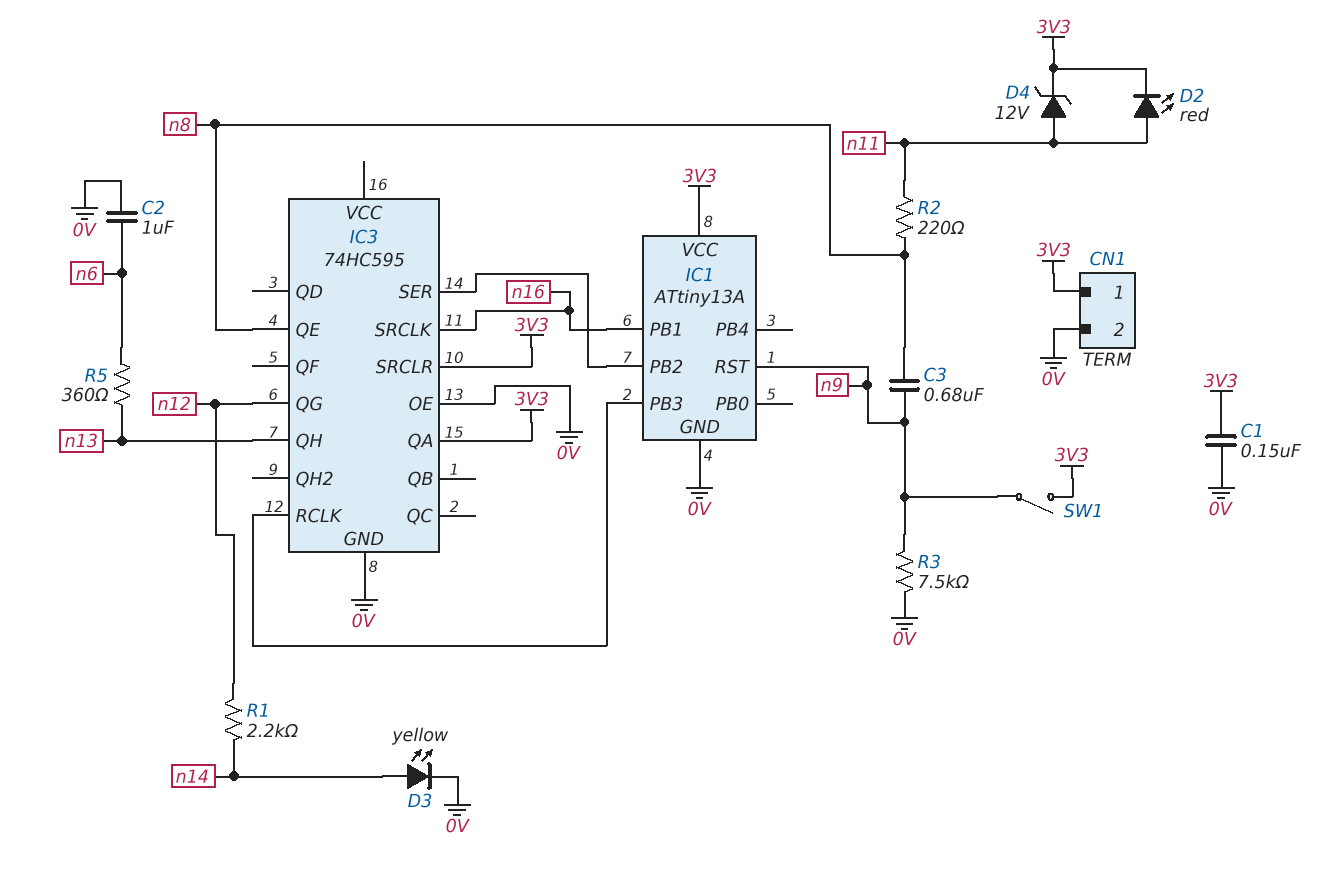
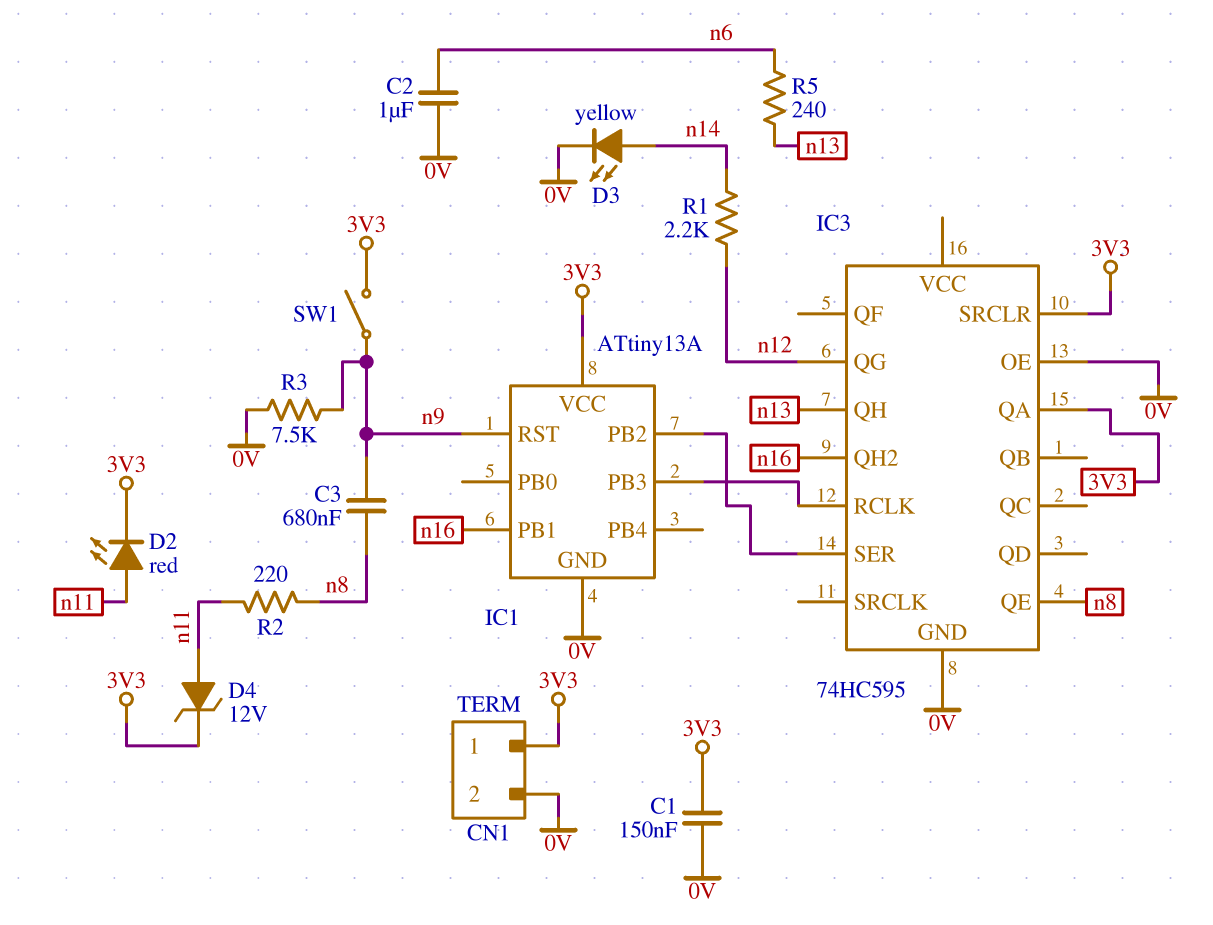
IC3 pin QH2: none -> n16
IC3 pin SRCLK: n16 -> none
R5: 360 (n6, n13) -> 240 (n6, n13)

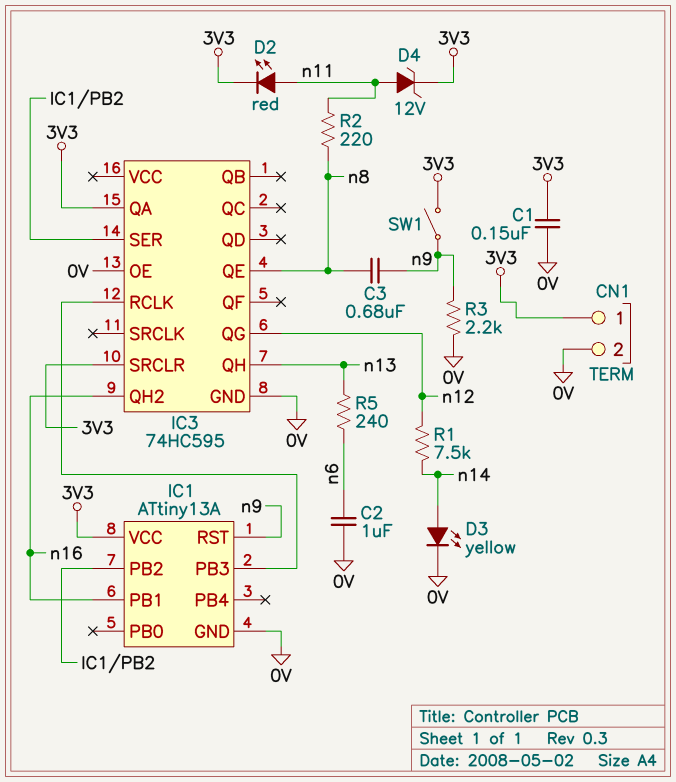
R1: 2.2k (n12, n14) -> 7.5k (n12, n14)
R3: 7.5k (0V, n9) -> 2.2k (0V, n9)

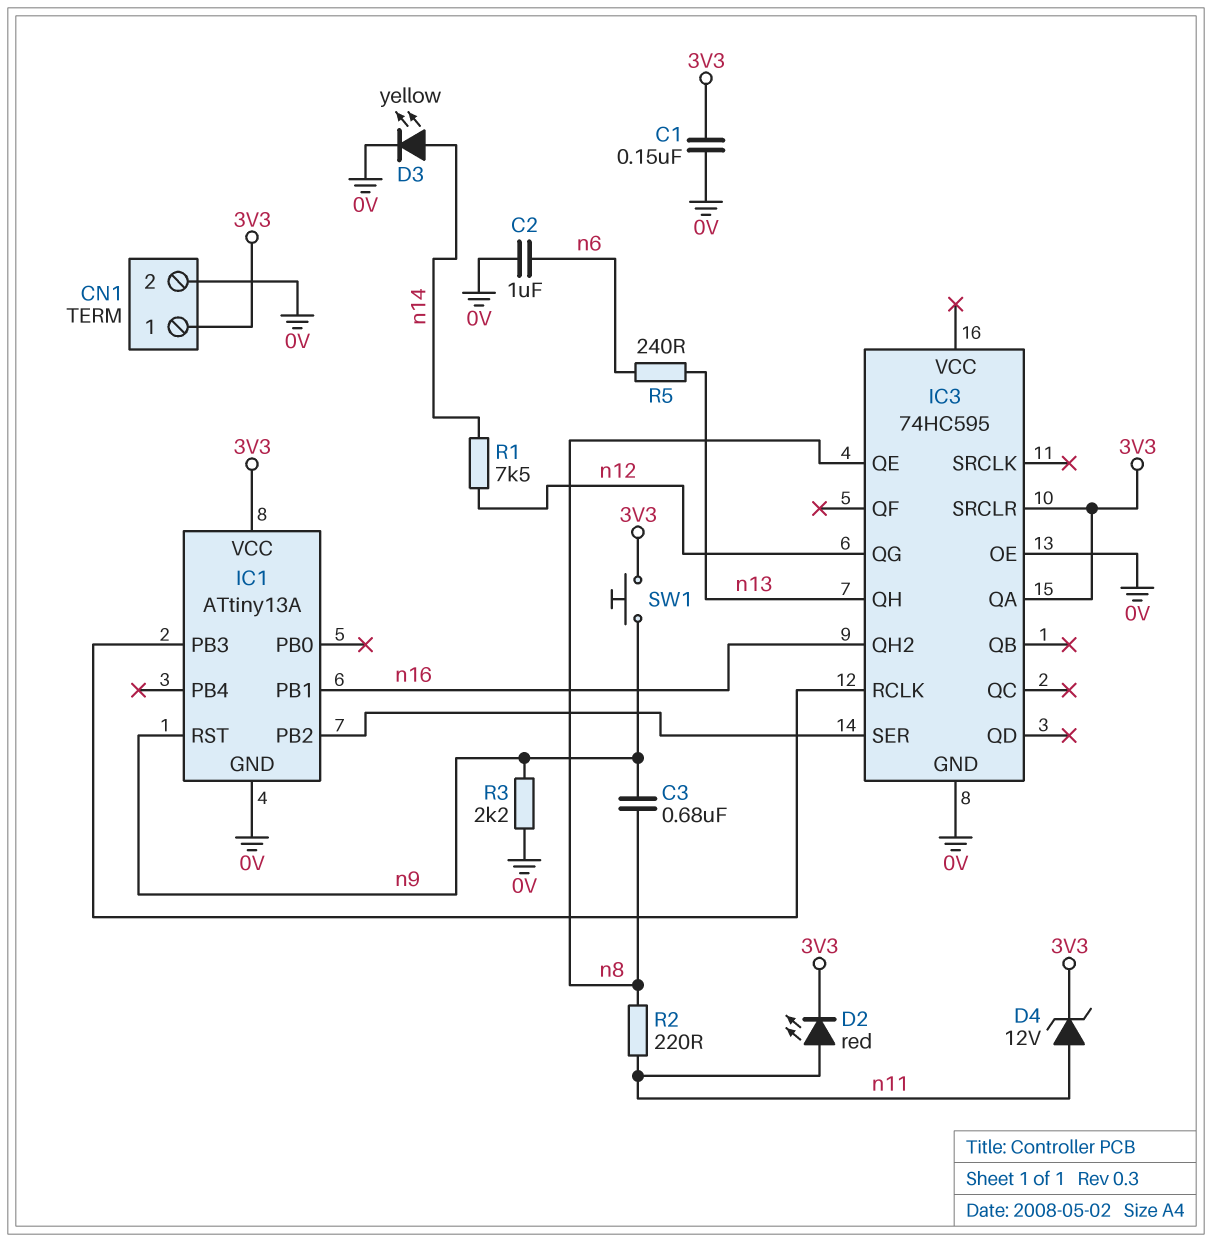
SW1: switch (3V3, n9) -> button (3V3, n9)

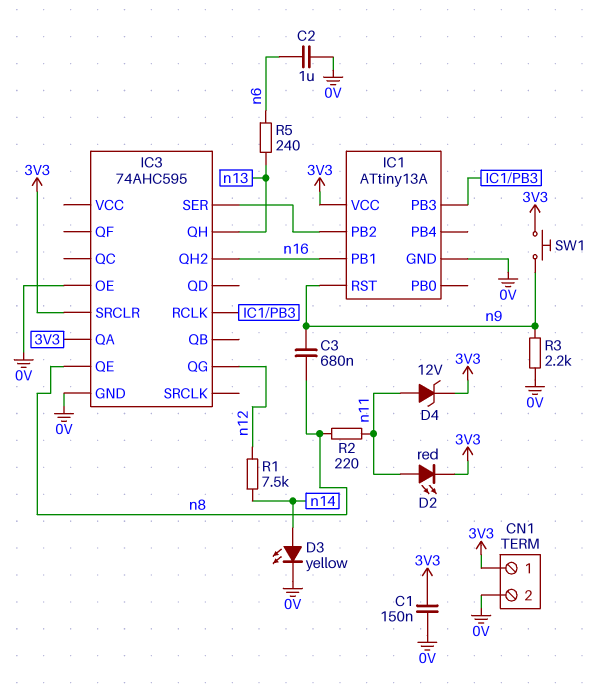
IC3: 74HC595 -> 74AHC595

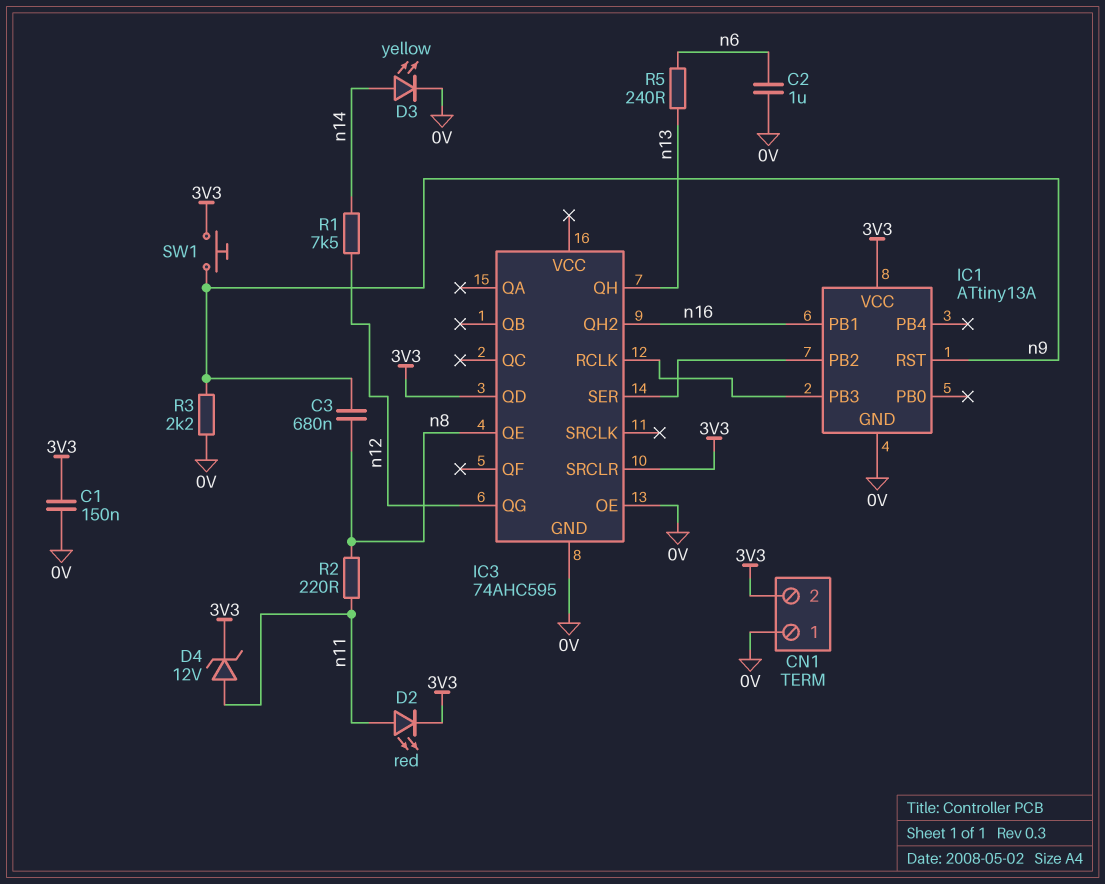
CN1 pin 1: 3V3 -> 0V
CN1 pin 2: 0V -> 3V3
IC3 pin QA: 3V3 -> none
IC3 pin QD: none -> 3V3

